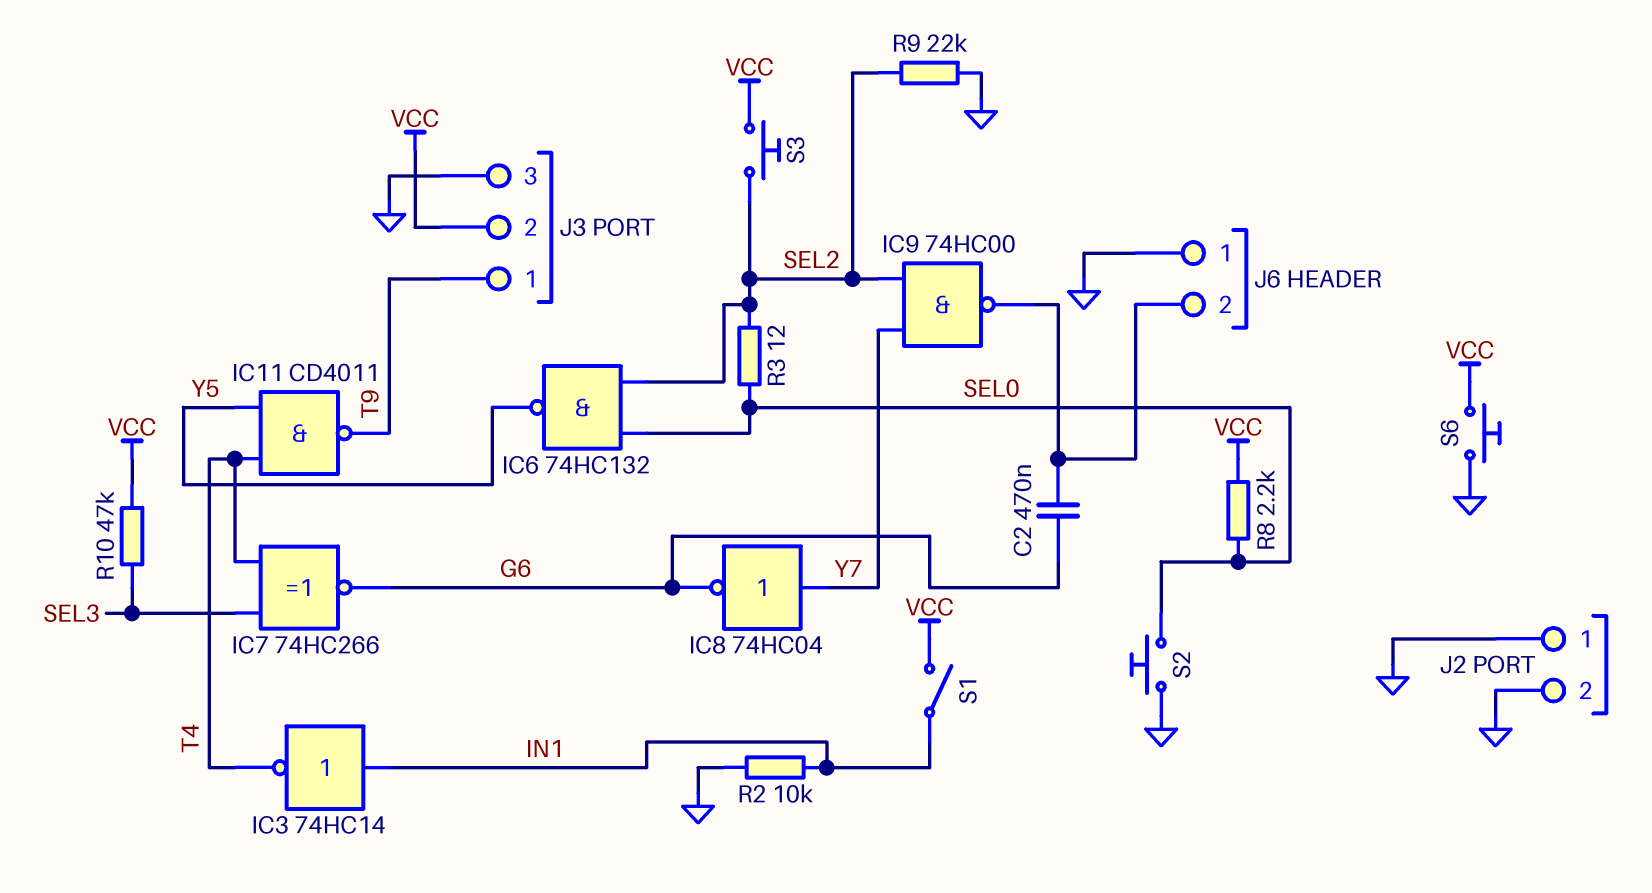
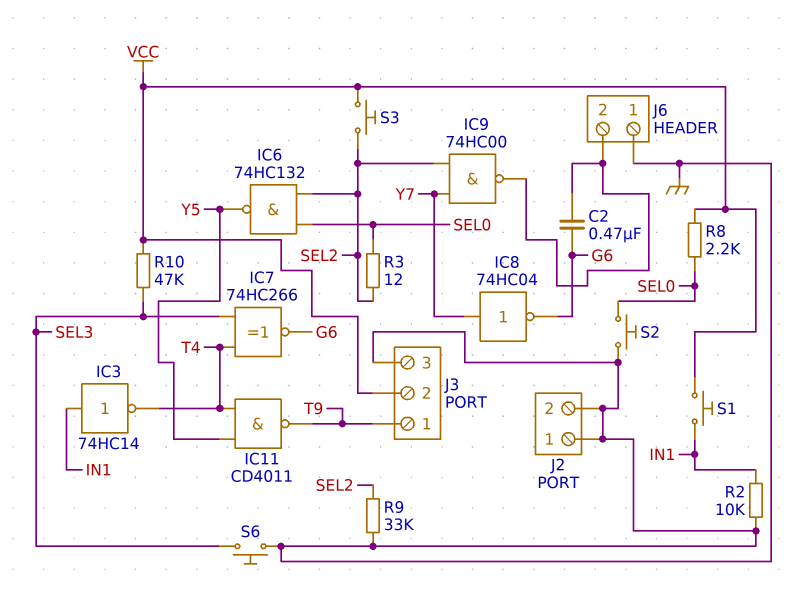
R9: 22k (GND, SEL2) -> 33k (GND, SEL2)
S1: switch (IN1, VCC) -> button (IN1, VCC)
S6: button (GND, VCC) -> button (GND, SEL3)

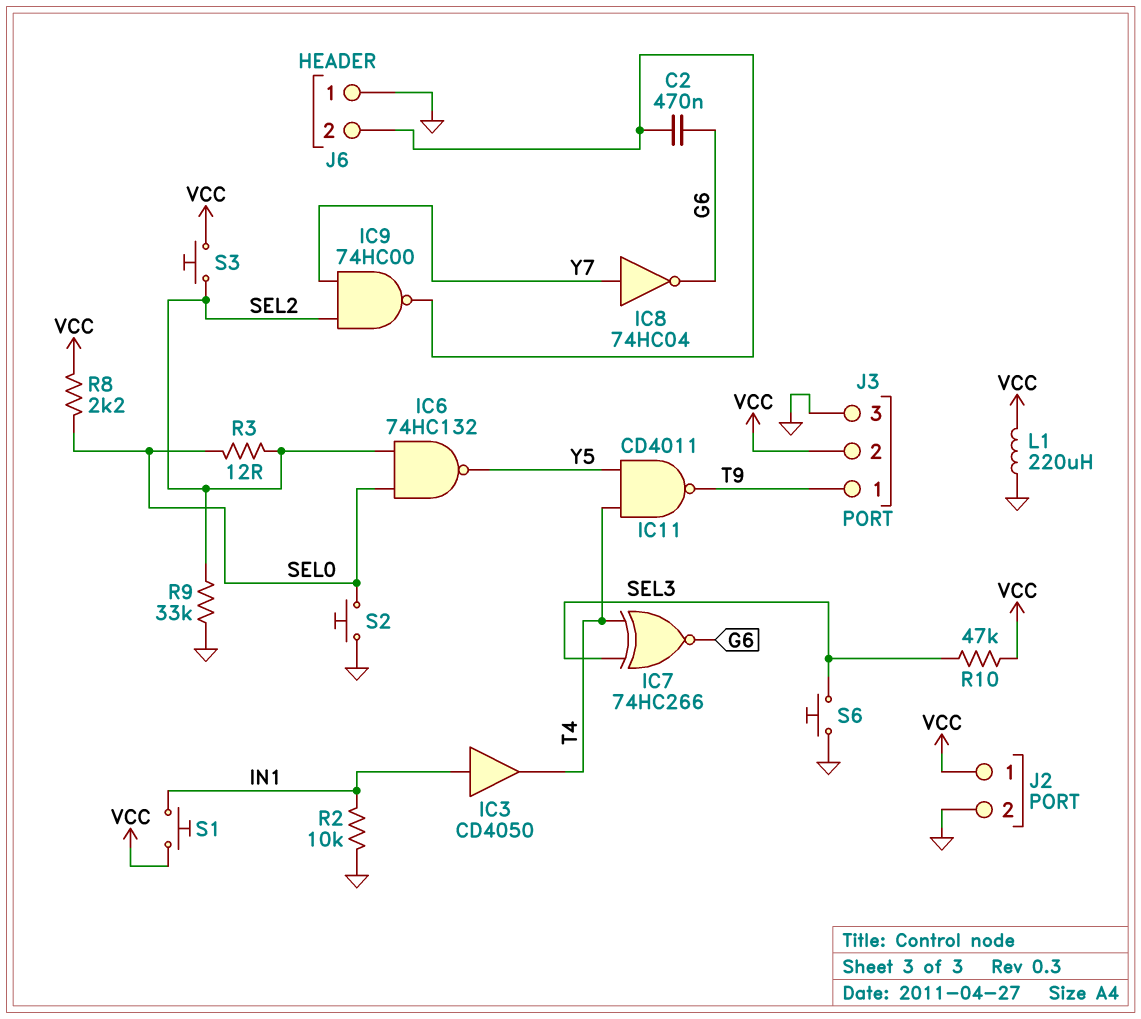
IC3: NOT 74HC14 (in IN1, out T4) -> buffer CD4050 (in IN1, out T4)
J2 pin 1: GND -> VCC
L1: none -> 220uH (GND, VCC)

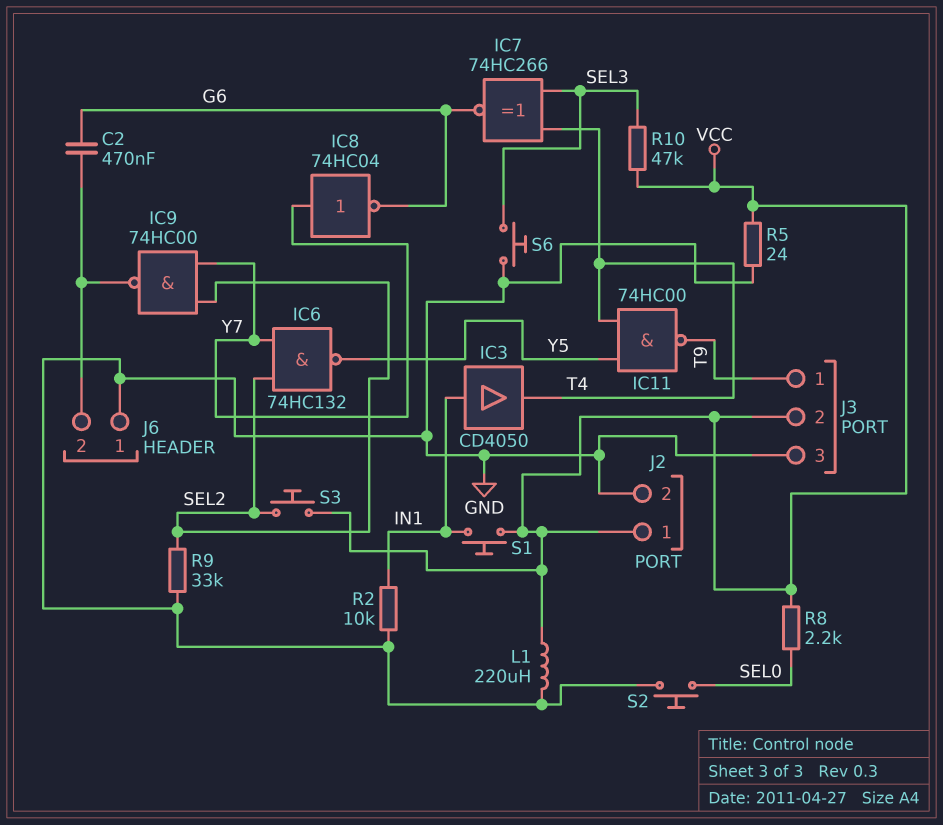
IC6: NAND 74HC132 (in SEL0, in SEL2, out Y5) -> NAND 74HC132 (in SEL2, in Y7, out Y5)
IC11: NAND CD4011 (in T4, in Y5, out T9) -> NAND 74HC00 (in T4, in Y5, out T9)
R3: 12 (SEL0, SEL2) -> none
R5: none -> 24 (GND, VCC)

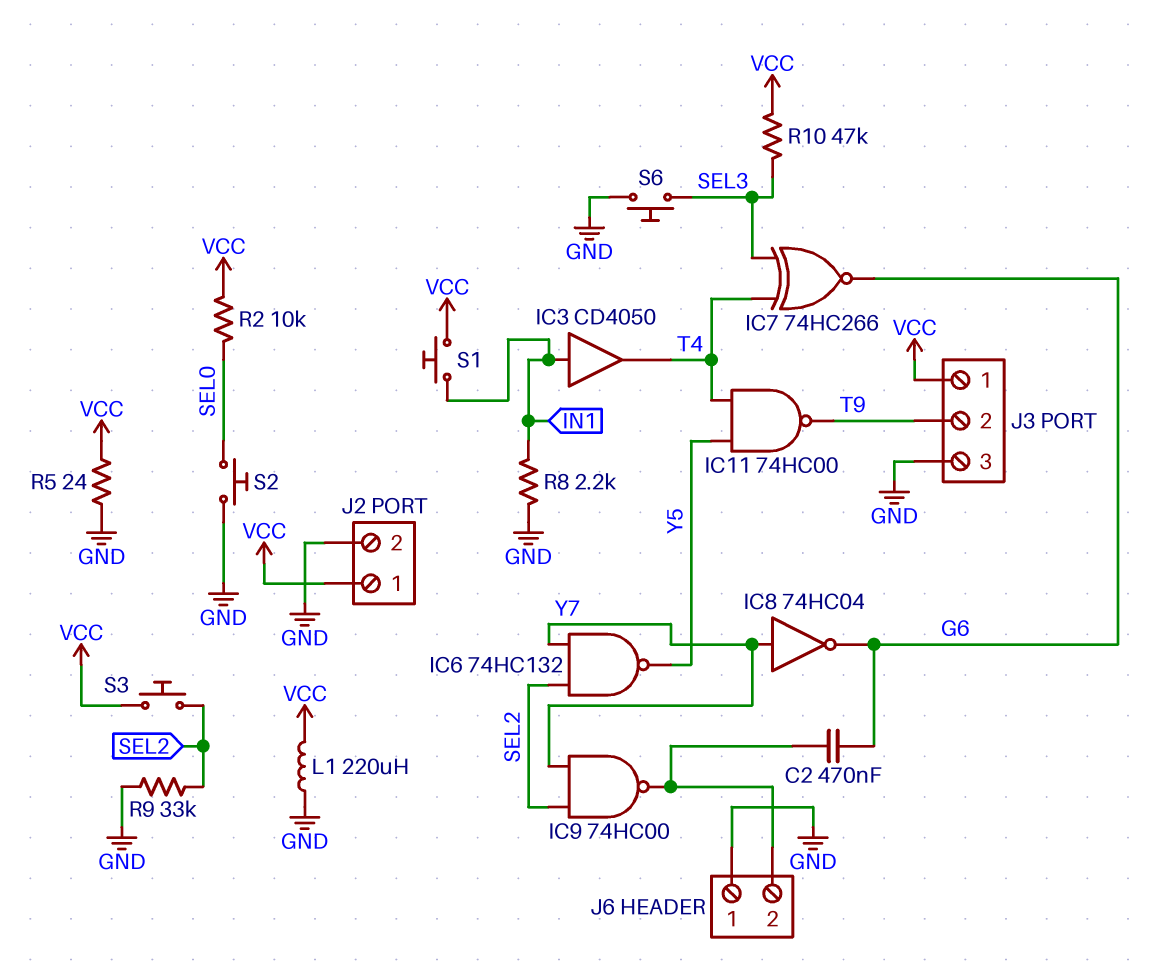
J3 pin 1: T9 -> VCC
J3 pin 2: VCC -> T9
R2: 10k (GND, IN1) -> 10k (SEL0, VCC)
R8: 2.2k (SEL0, VCC) -> 2.2k (GND, IN1)

